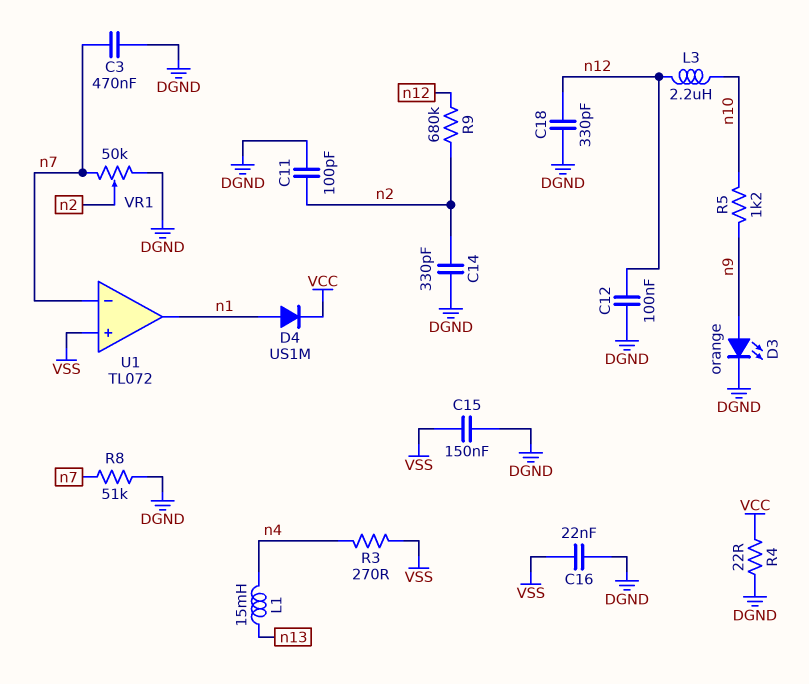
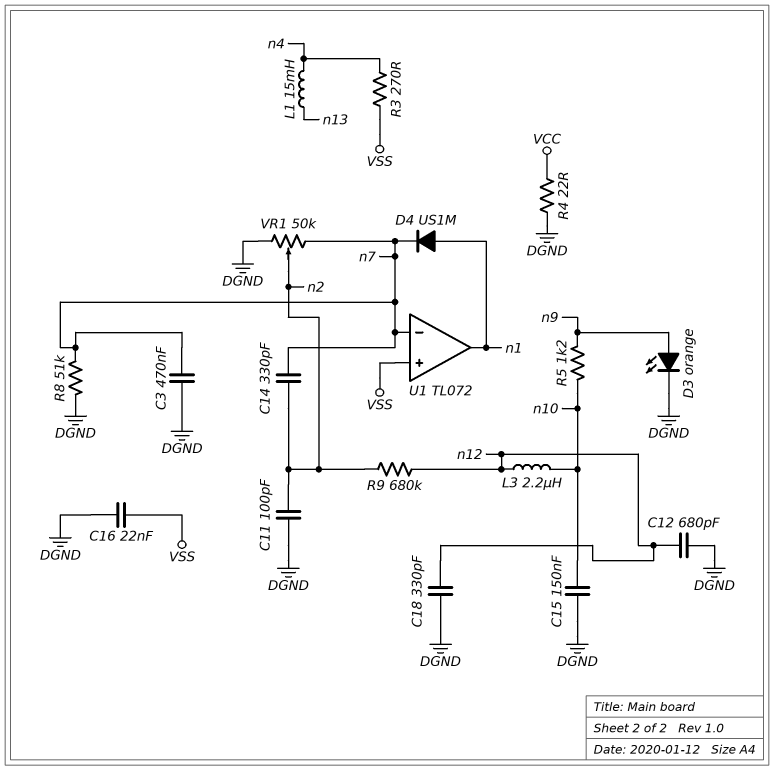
C12: 100nF (DGND, n12) -> 680pF (DGND, n12)
C14: 330pF (DGND, n2) -> 330pF (n2, n7)
C15: 150nF (DGND, VSS) -> 150nF (DGND, n10)
D4: diode US1M (A n1, K VCC) -> diode US1M (A n1, K n7)

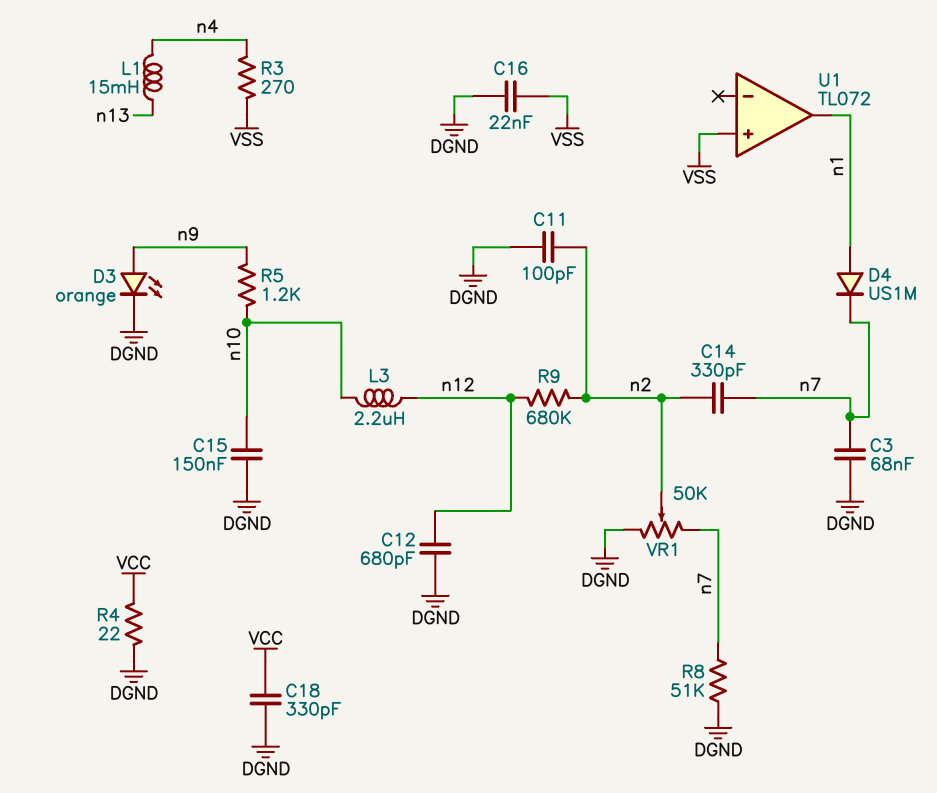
C3: 470nF (DGND, n7) -> 68nF (DGND, n7)
C18: 330pF (DGND, n12) -> 330pF (DGND, VCC)
U1 pin in-: n7 -> none

